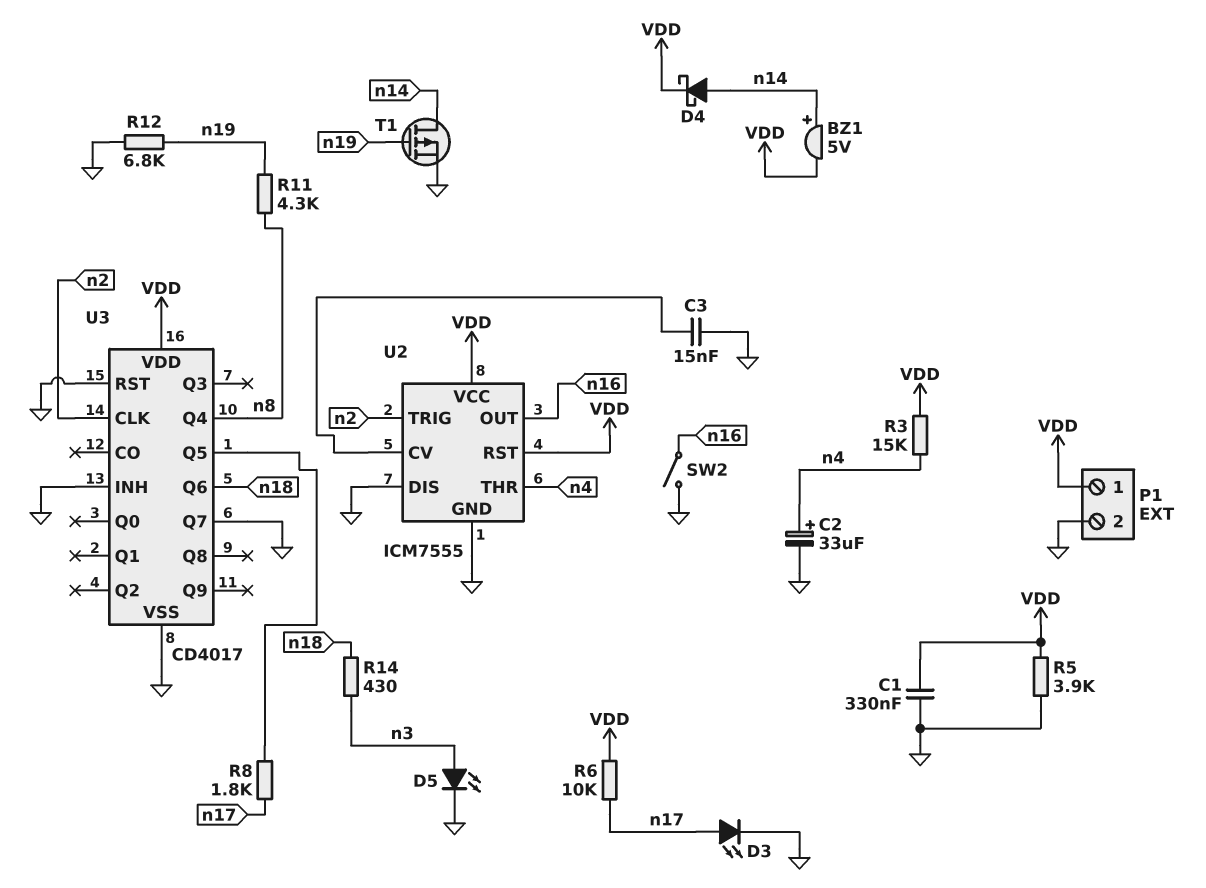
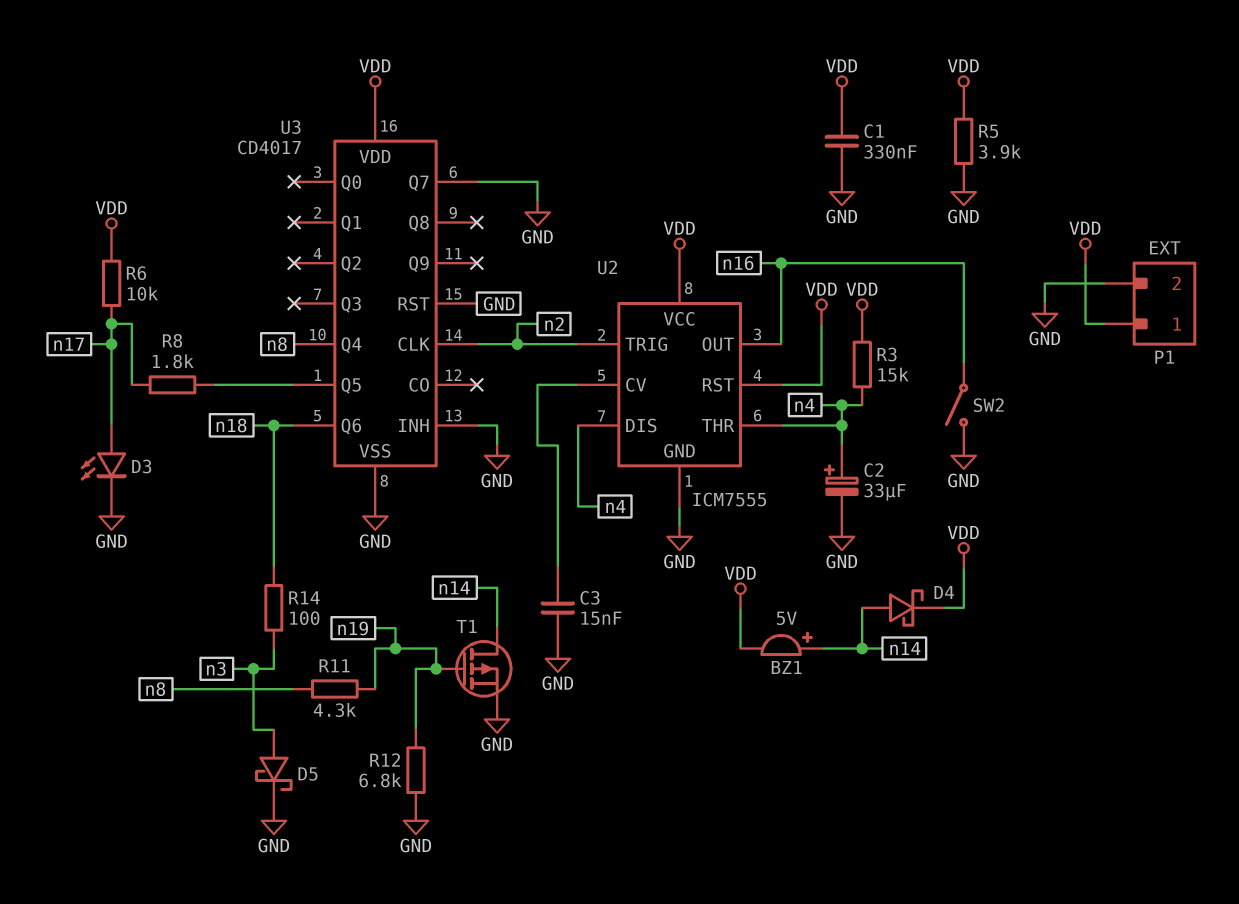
D5: LED (A n3, K GND) -> schottky (A n3, K GND)
R14: 430 (n3, n18) -> 100 (n3, n18)
U2 pin DIS: GND -> n4

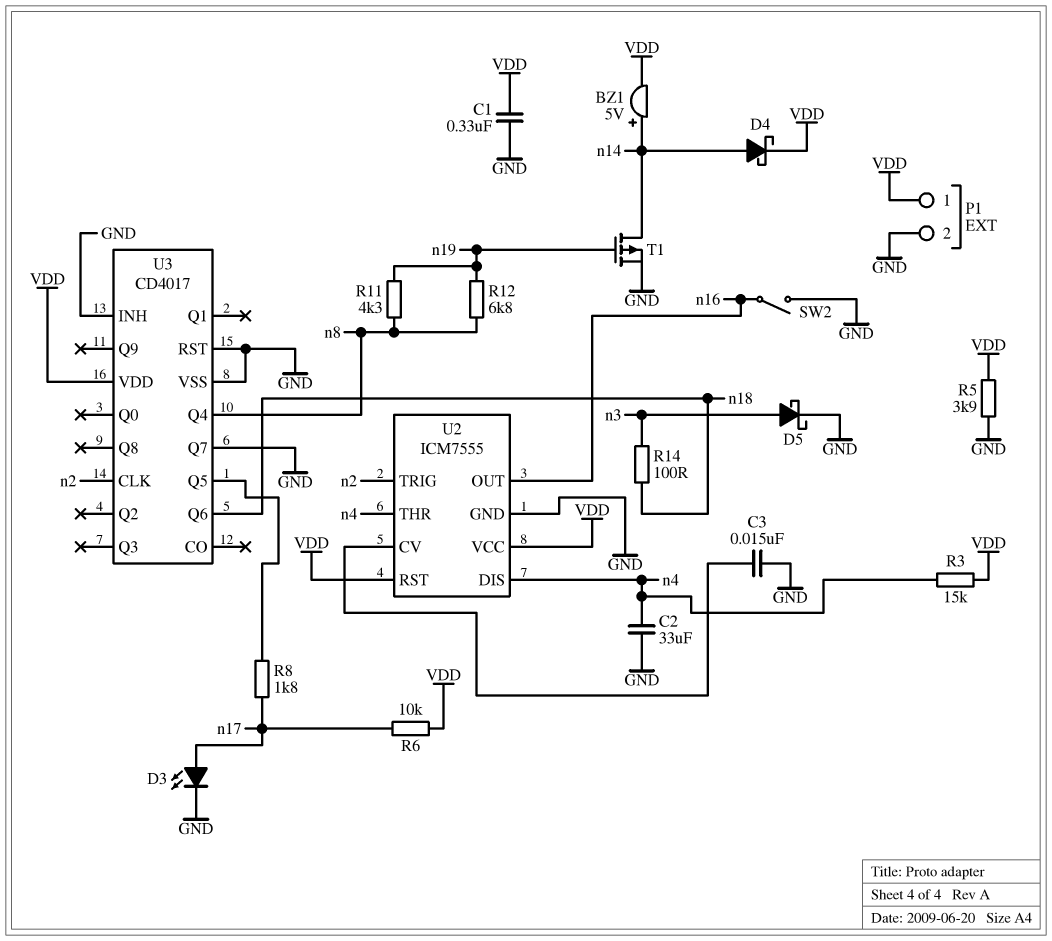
C2: 33uF (plus n4, minus GND) -> 33uF (GND, n4)
R12: 6.8k (GND, n19) -> 6.8k (n8, n19)

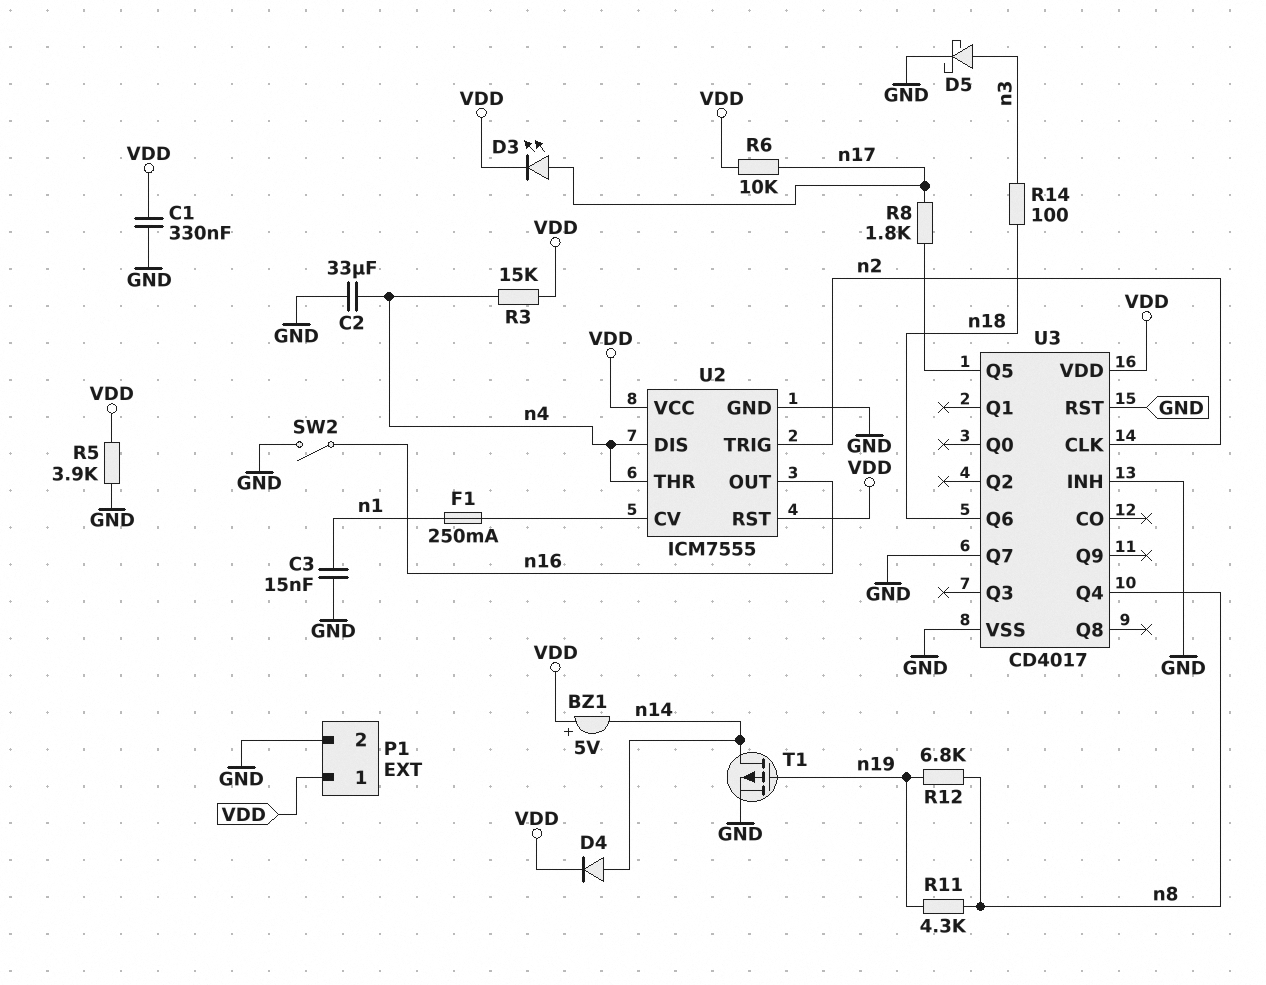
BZ1: buzzer 5V (plus n14, minus VDD) -> buzzer 5V (plus VDD, minus n14)
C3: 15nF (GND, U2/CV) -> 15nF (GND, n1)
D3: LED (A n17, K GND) -> LED (A n17, K VDD)
D4: schottky (A n14, K VDD) -> diode (A n14, K VDD)
F1: none -> 250mA (U2/CV, n1)

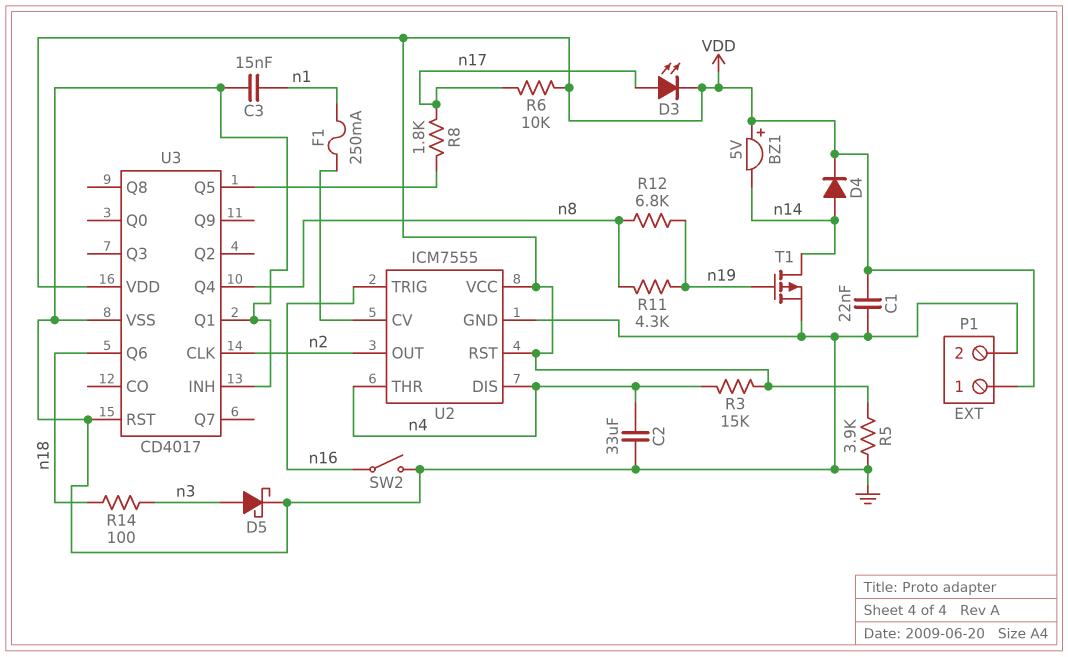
C1: 330nF (GND, VDD) -> 22nF (GND, VDD)
U2 pin OUT: n16 -> n2
U2 pin TRIG: n2 -> n16
U3 pin Q1: none -> GND
U3 pin Q7: GND -> none

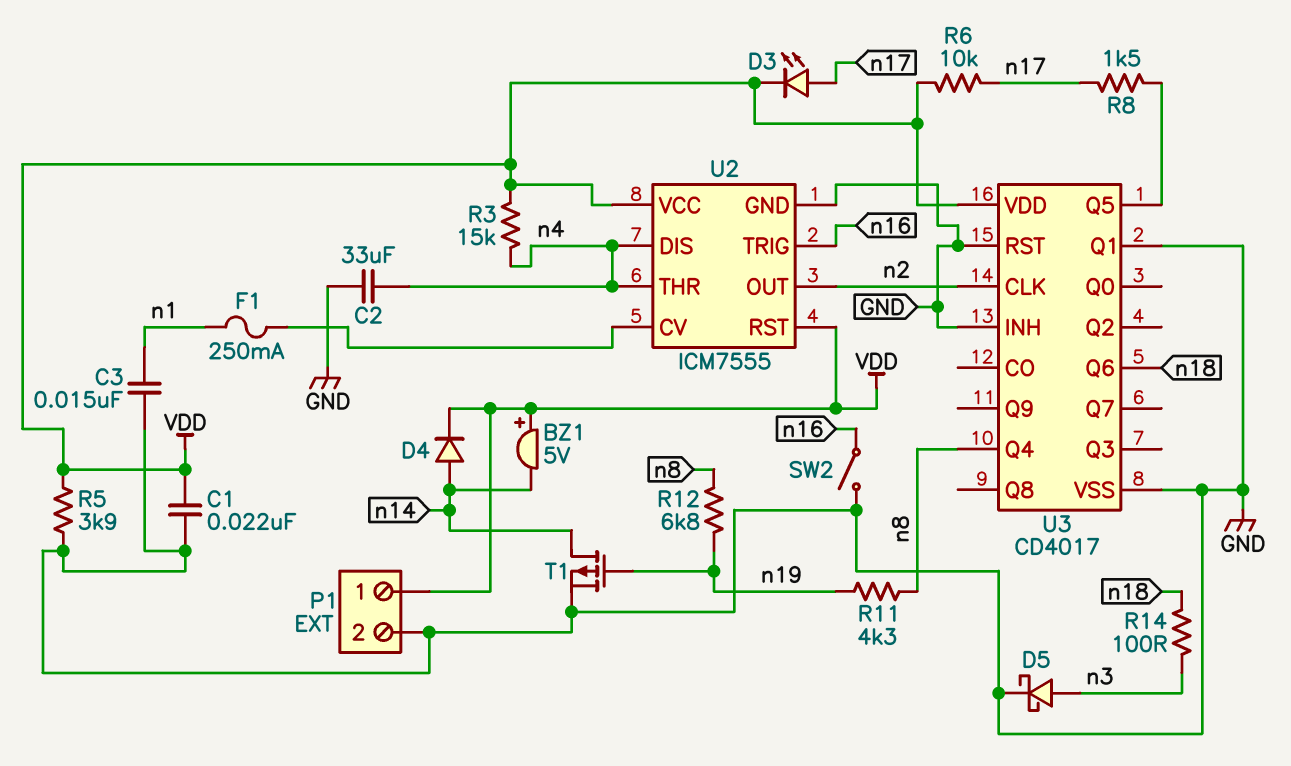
R8: 1.8k (U3/Q5, n17) -> 1.5k (U3/Q5, n17)

